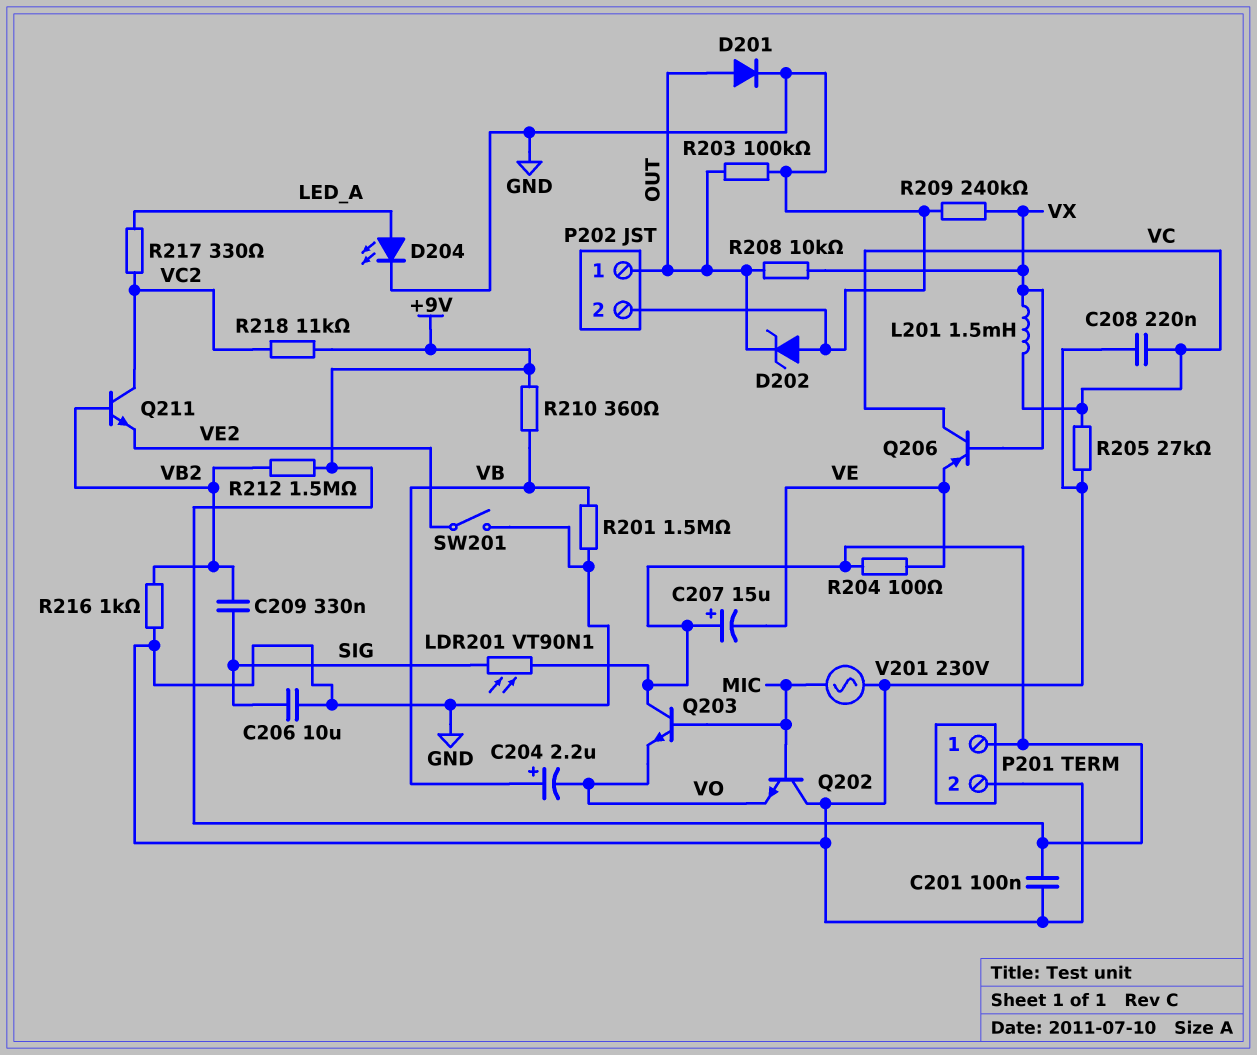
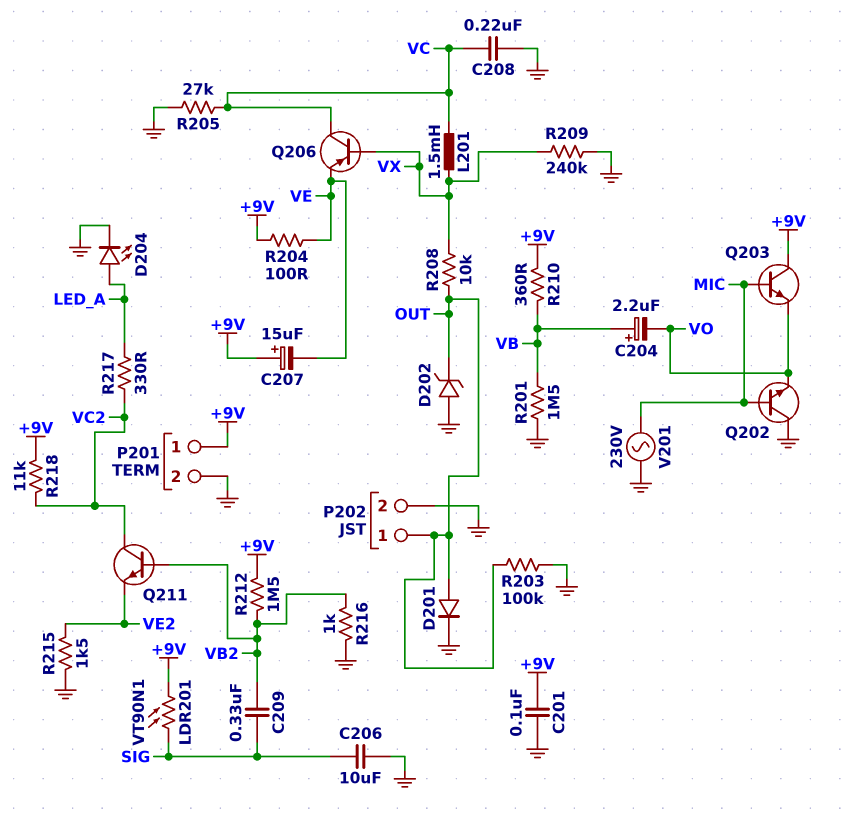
R215: none -> 1.5k (GND, VE2)
SW201: switch (GND, VE2) -> none

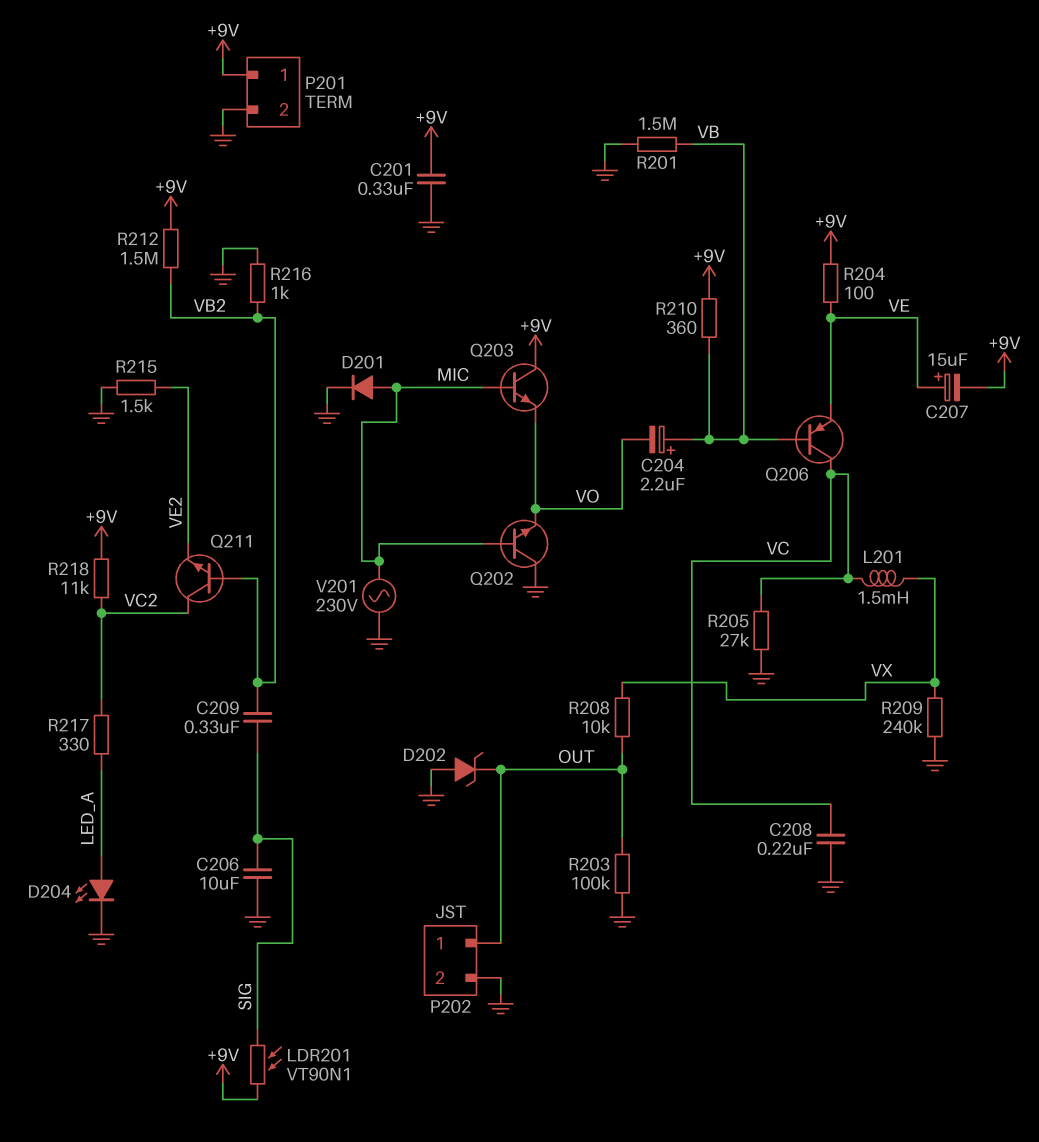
C201: 100nF (+9V, GND) -> 330nF (+9V, GND)
C207: 15uF (plus +9V, minus VE) -> 15uF (plus VE, minus +9V)
D201: diode (A OUT, K GND) -> diode (A MIC, K GND)
Q206: PNP (B VX, C VC, E VE) -> PNP (B VB, C VC, E VE)

